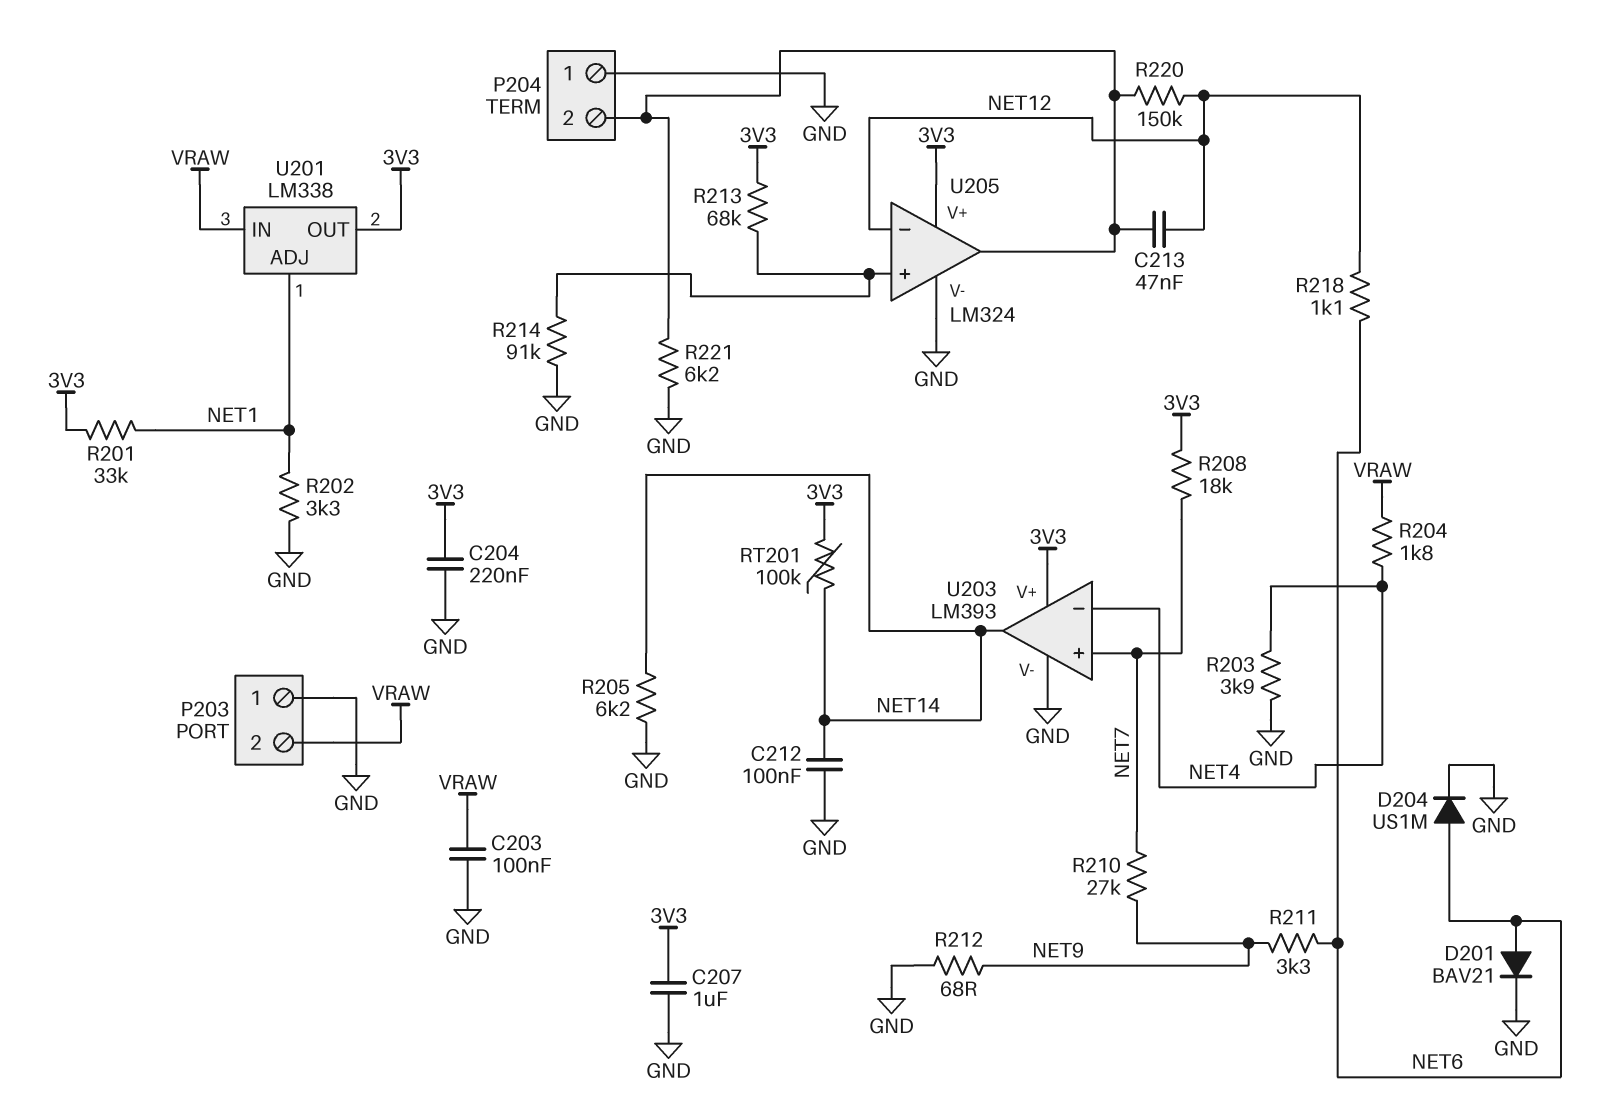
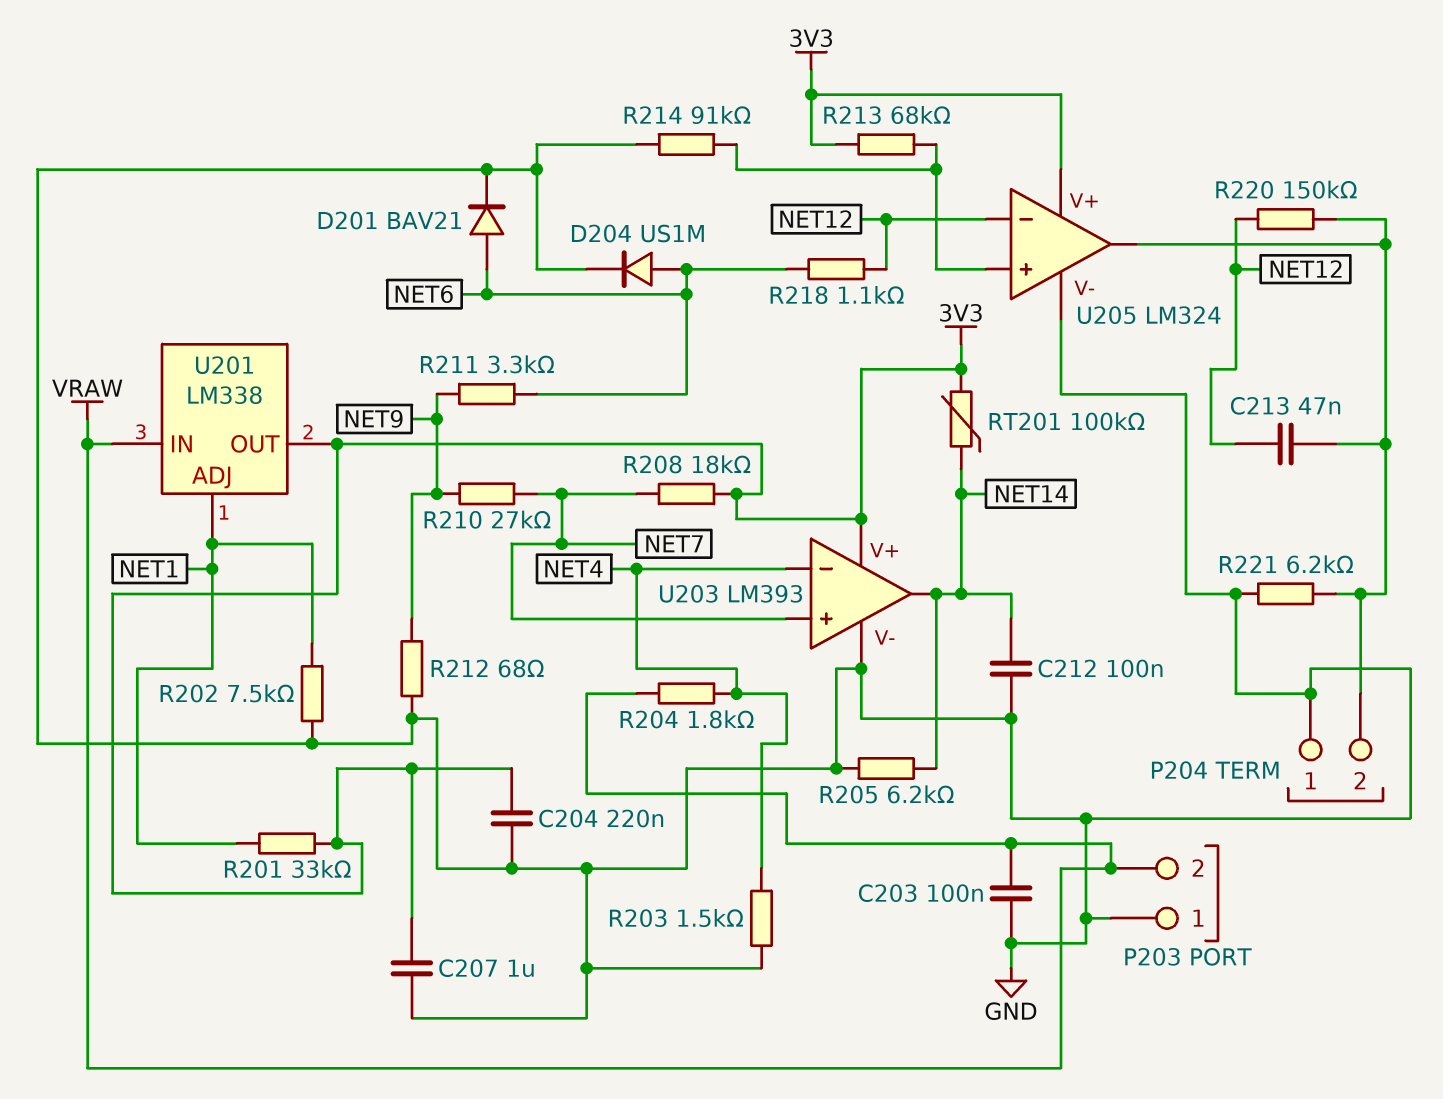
R202: 3.3k (GND, NET1) -> 7.5k (GND, NET1)
R203: 3.9k (GND, NET4) -> 1.5k (GND, NET4)

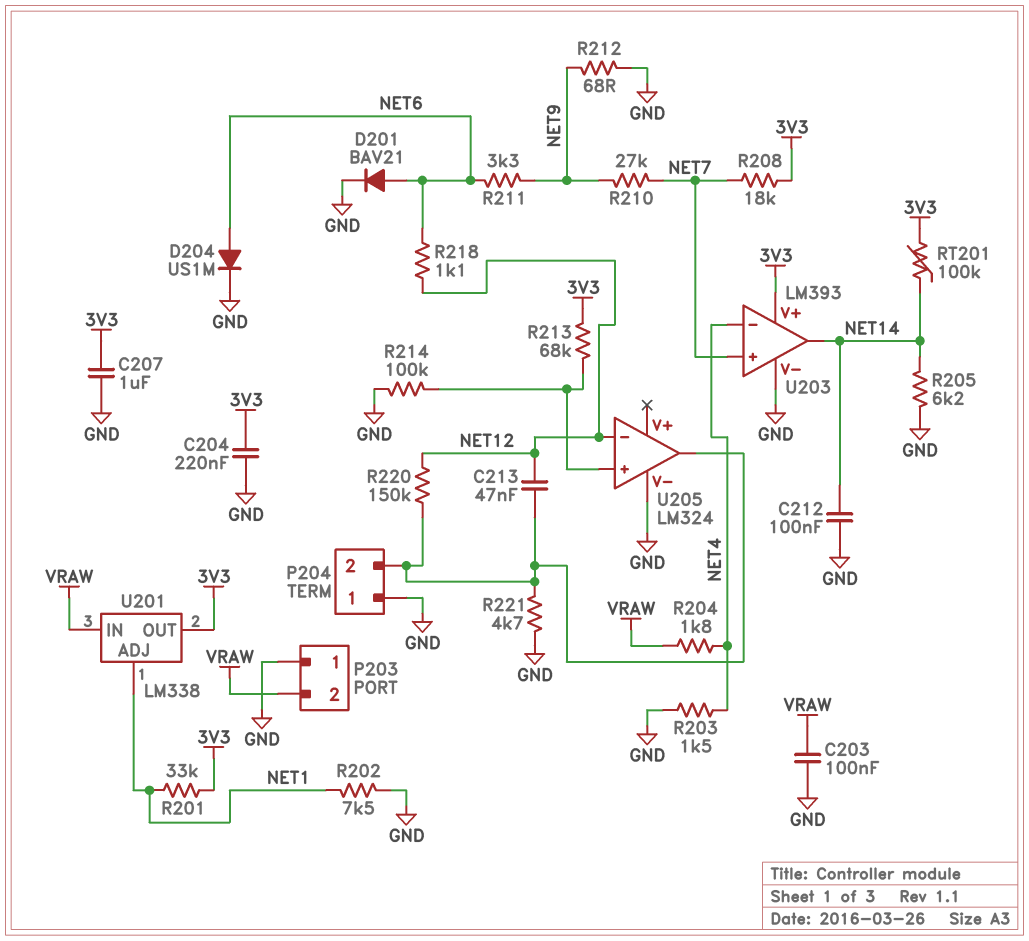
R214: 91k (GND, U205/in+) -> 100k (GND, U205/in+)
R221: 6.2k (GND, P204/2) -> 4.7k (GND, P204/2)
U205 pin V+: 3V3 -> none

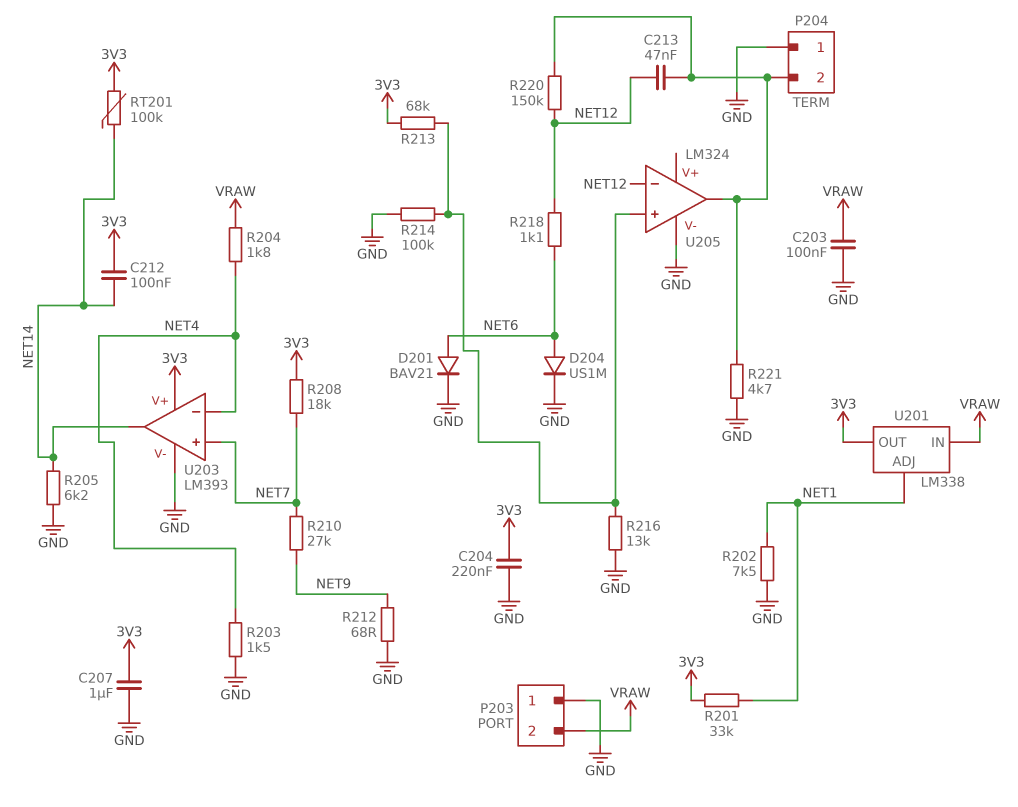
C212: 100nF (GND, NET14) -> 100nF (3V3, NET14)
R211: 3.3k (NET6, NET9) -> none
R216: none -> 13k (GND, U205/in+)

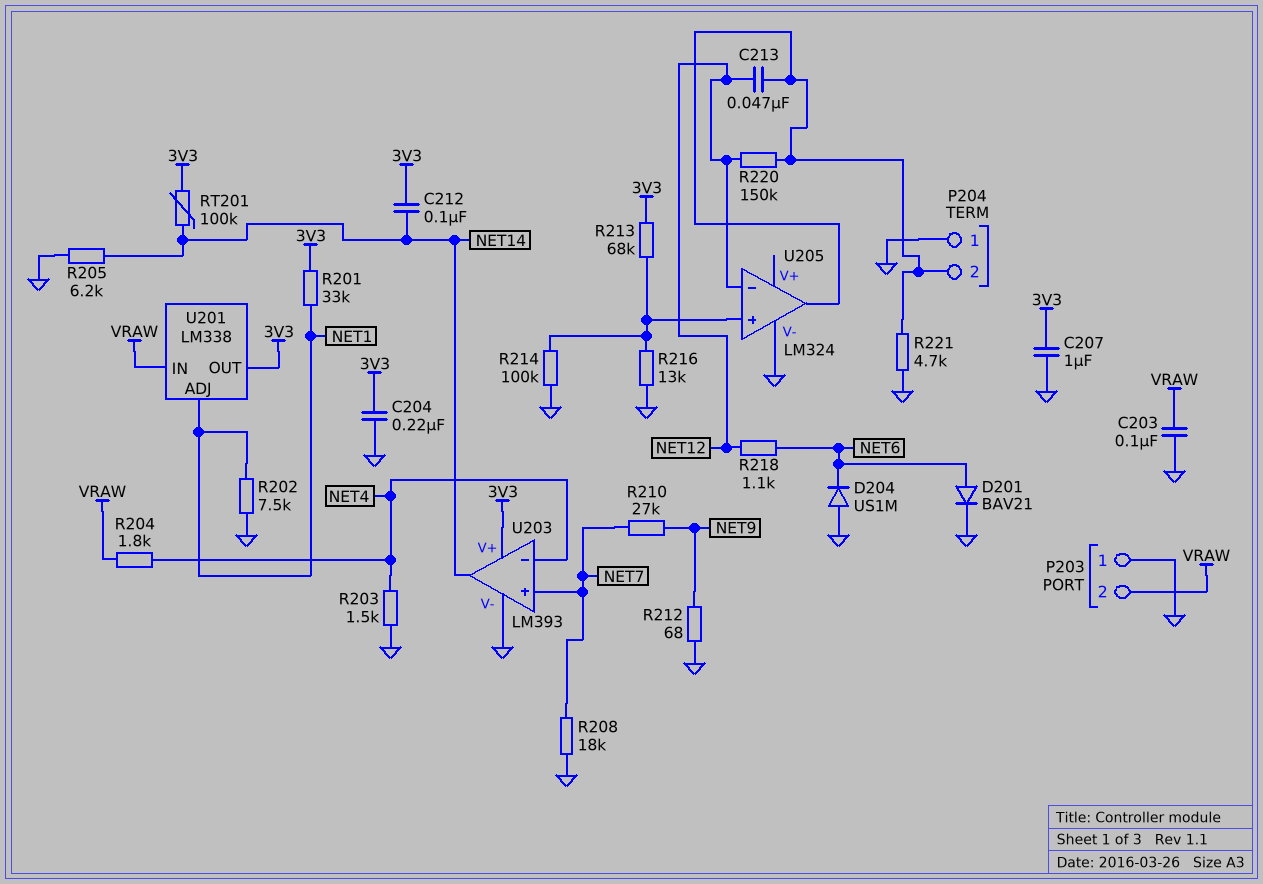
D204: diode US1M (A NET6, K GND) -> diode US1M (A GND, K NET6)
R208: 18k (3V3, NET7) -> 18k (GND, NET7)

